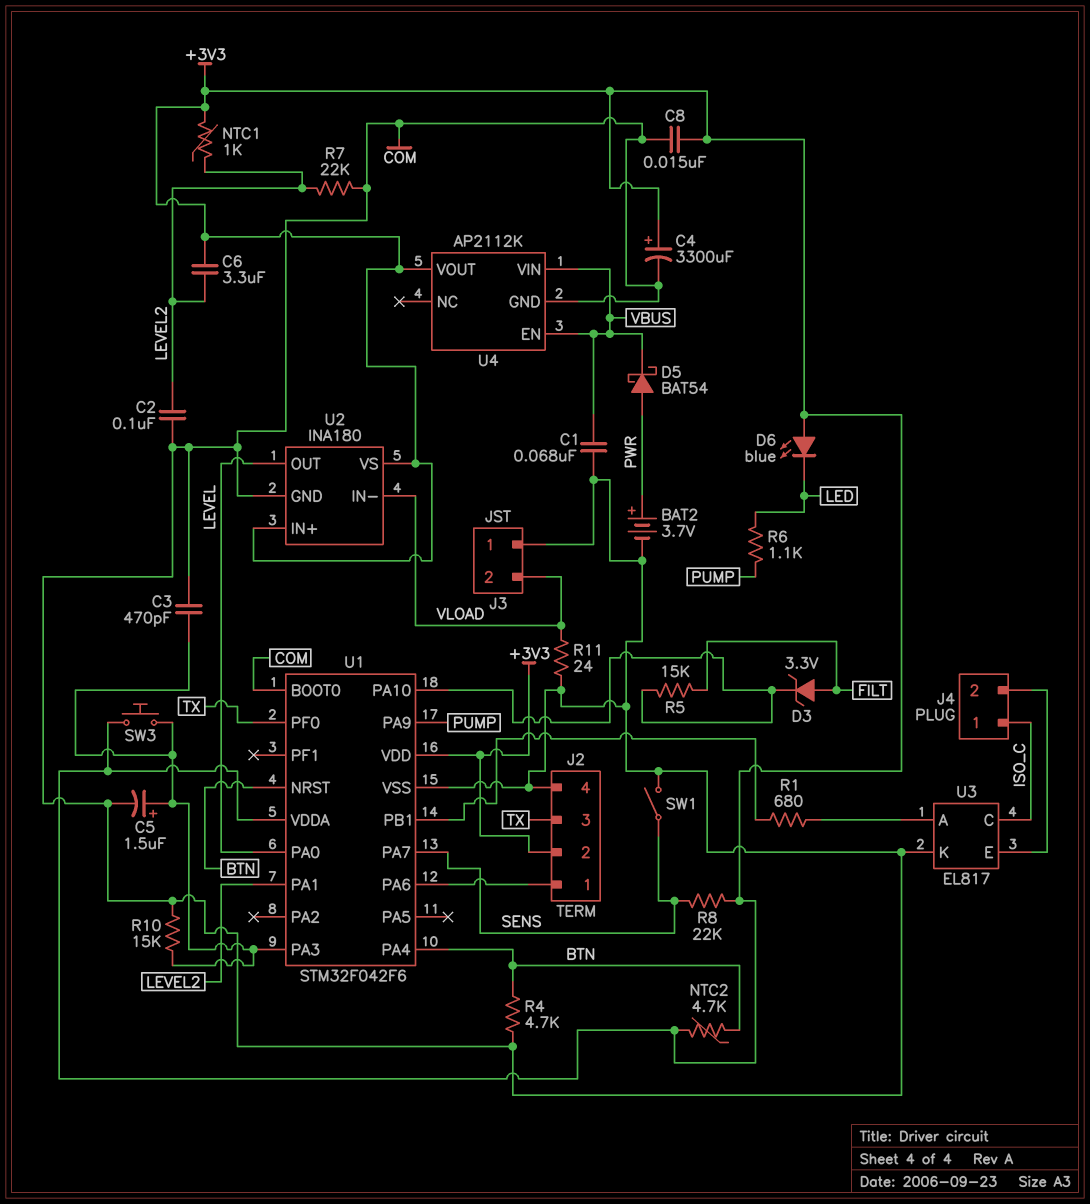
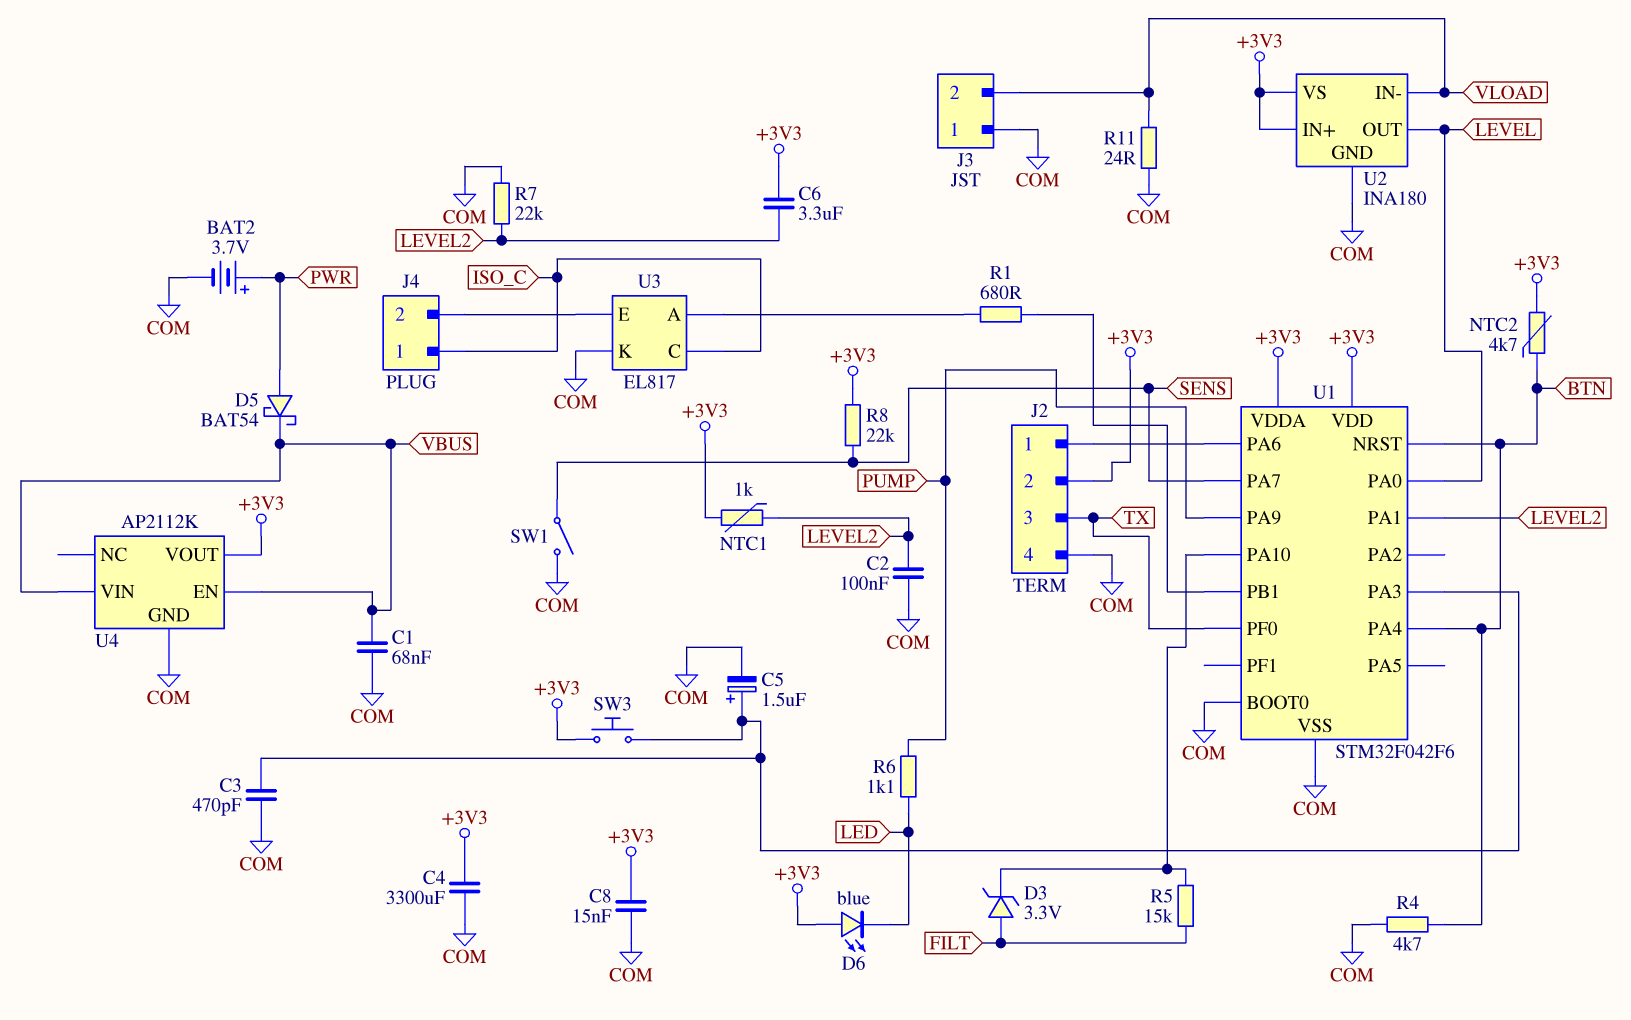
C4: 3300uF (plus +3V3, minus COM) -> 3300uF (+3V3, COM)
R10: 15k (COM, U1/PA3) -> none

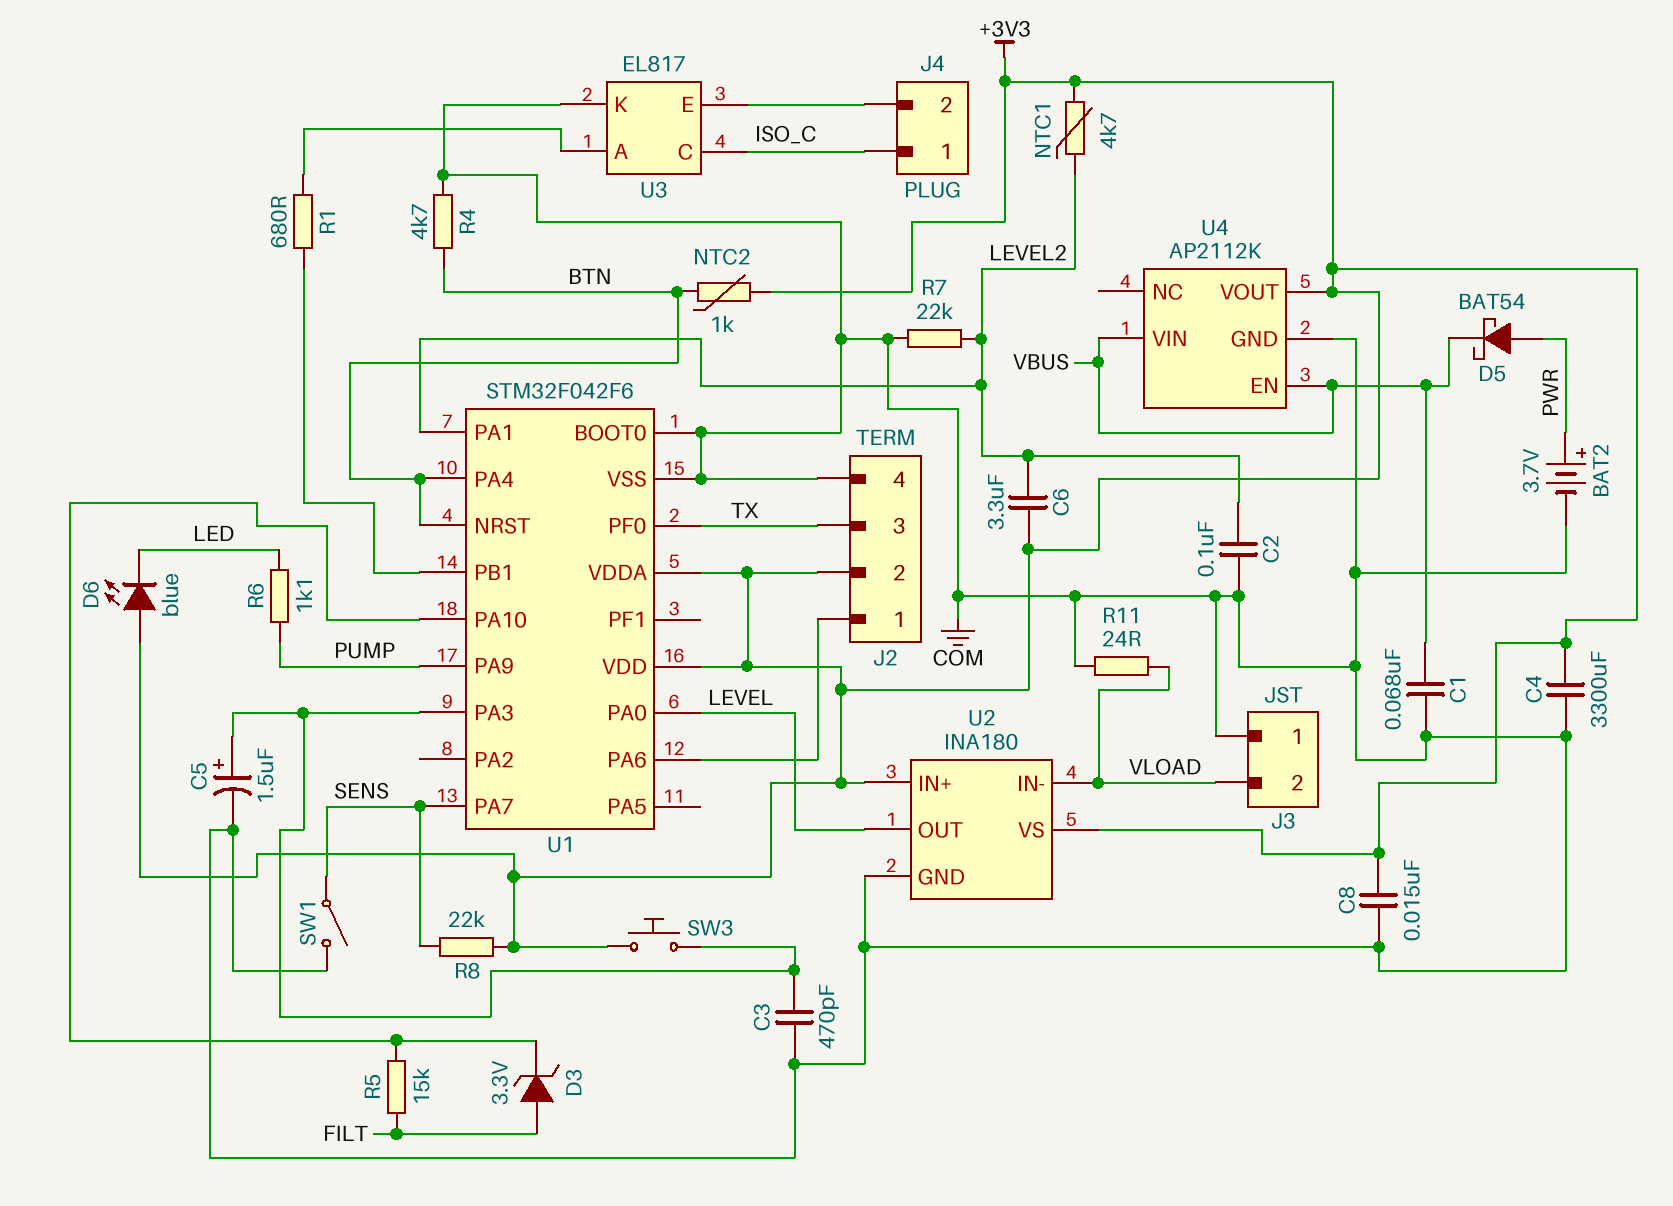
NTC1: 1k (+3V3, LEVEL2) -> 4.7k (+3V3, LEVEL2)
NTC2: 4.7k (+3V3, BTN) -> 1k (+3V3, BTN)

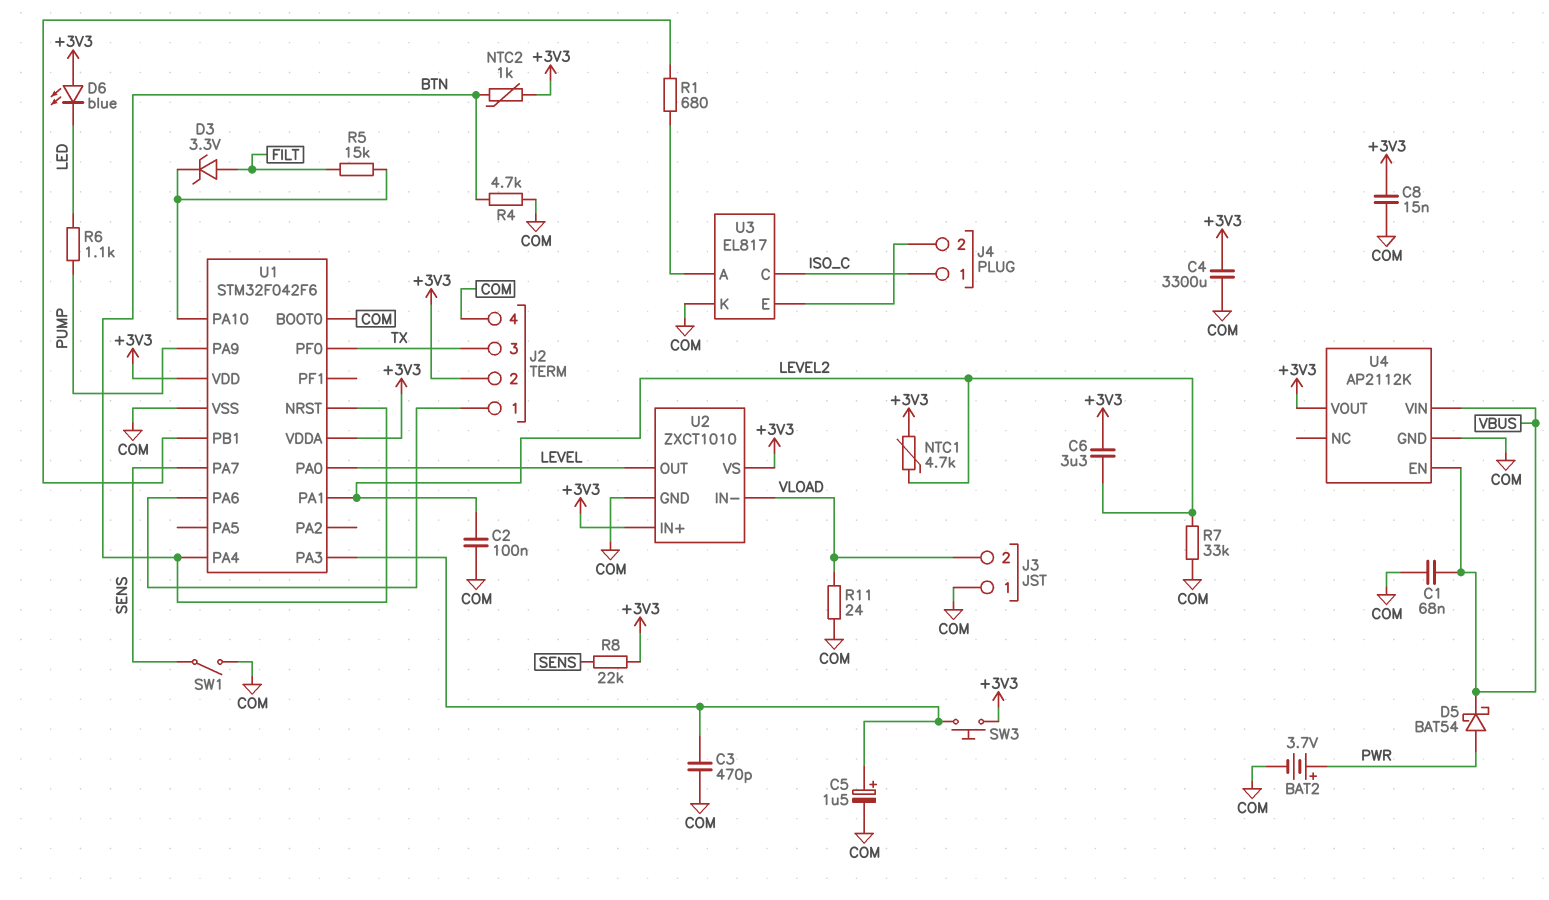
R7: 22k (COM, LEVEL2) -> 33k (COM, LEVEL2)
U2: INA180 -> ZXCT1010

